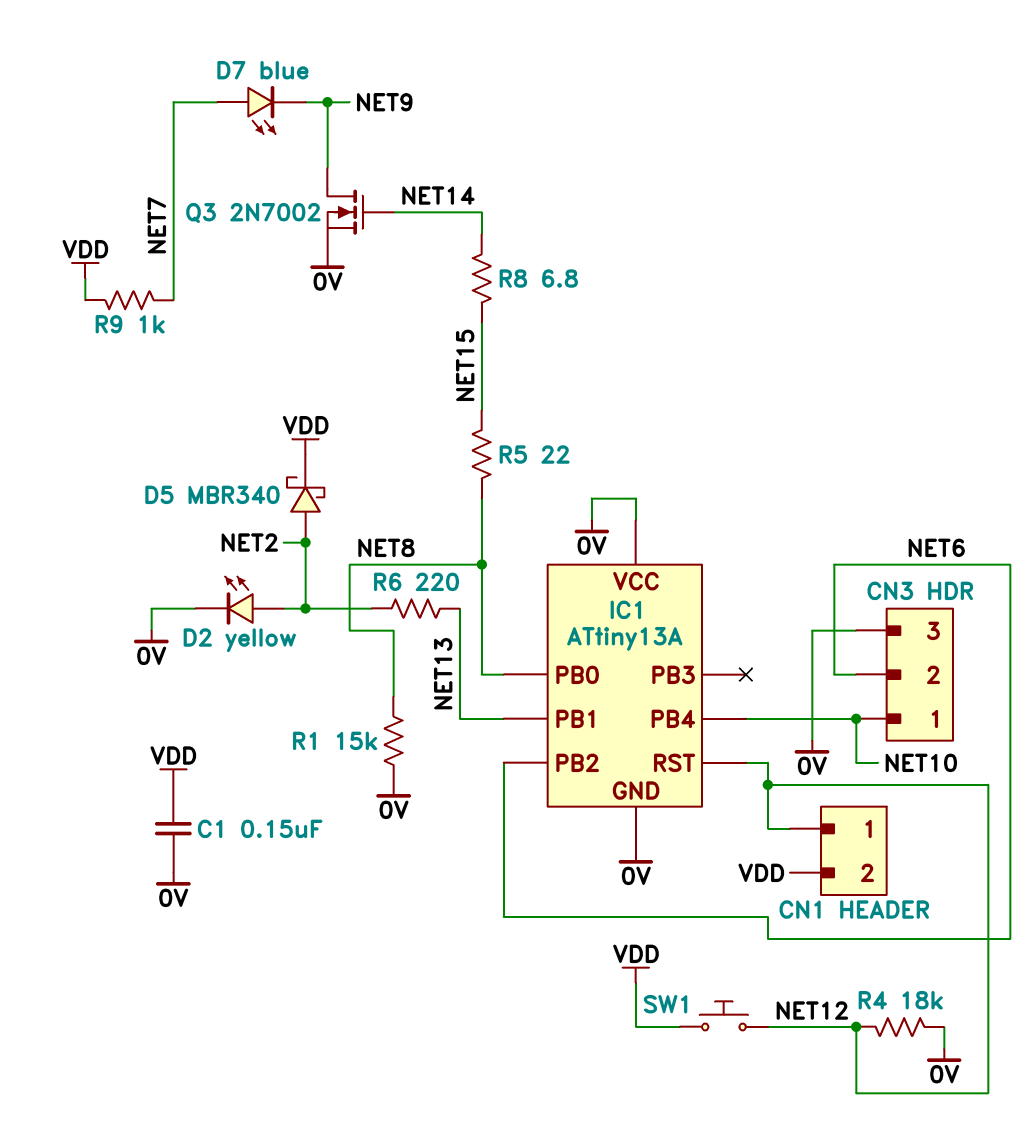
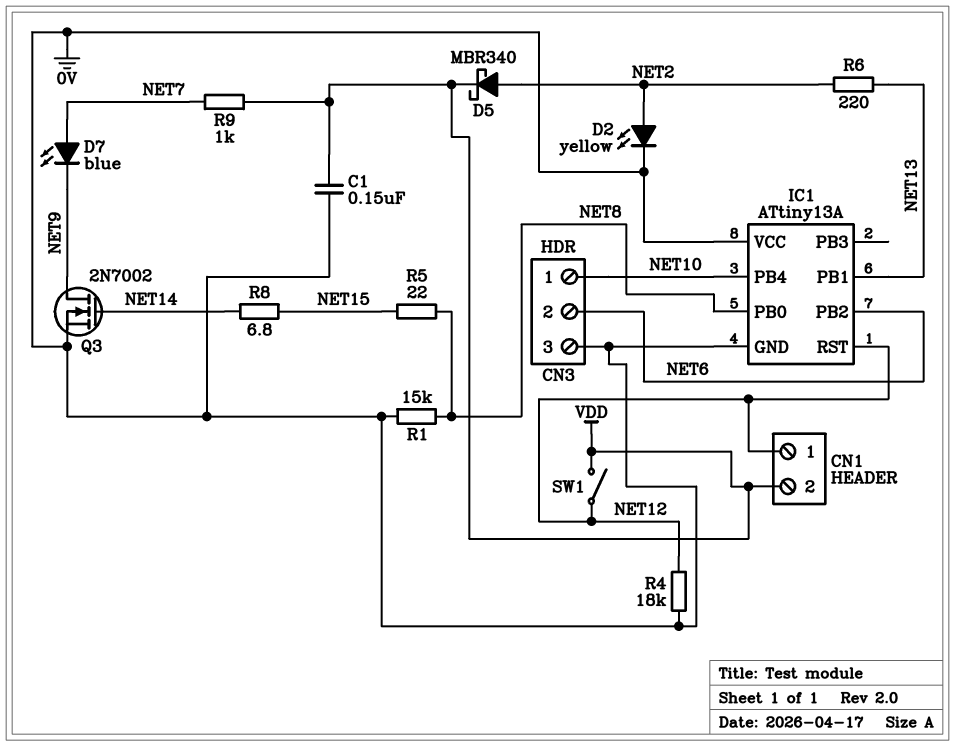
SW1: button (NET12, VDD) -> switch (NET12, VDD)

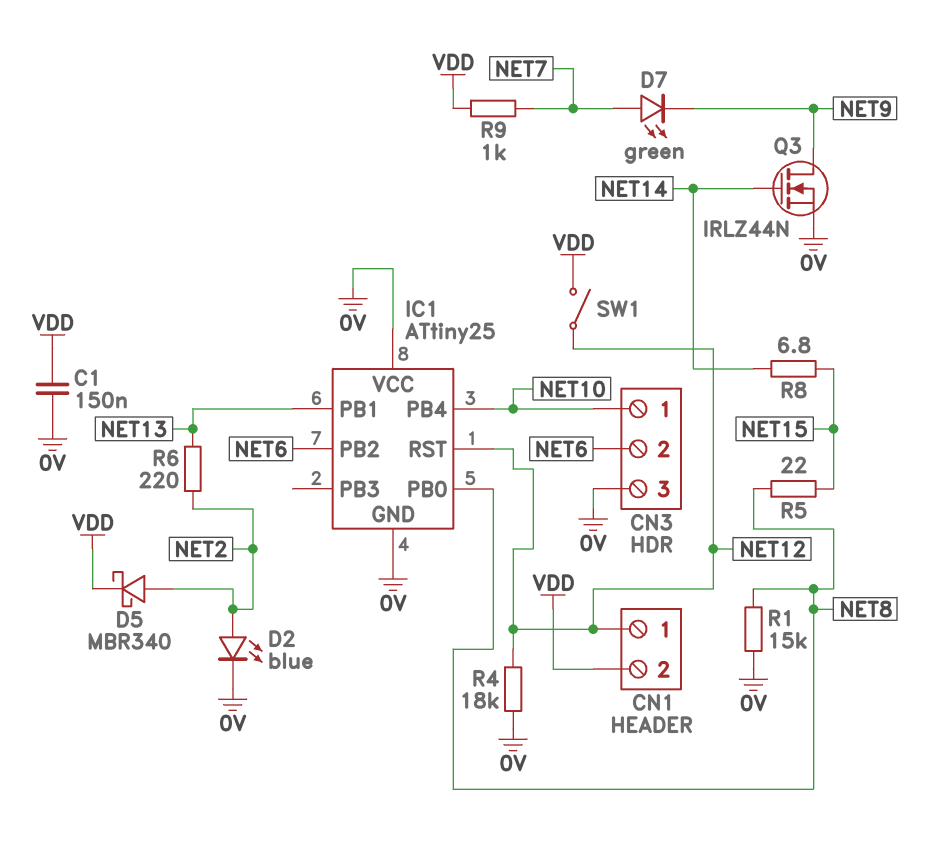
D2: LED yellow (A NET2, K 0V) -> LED blue (A NET2, K 0V)
D7: LED blue (A NET7, K NET9) -> LED green (A NET7, K NET9)
IC1: ATtiny13A -> ATtiny25
Q3: NMOS 2N7002 (G NET14, D NET9, S 0V) -> NMOS IRLZ44N (G NET14, D NET9, S 0V)

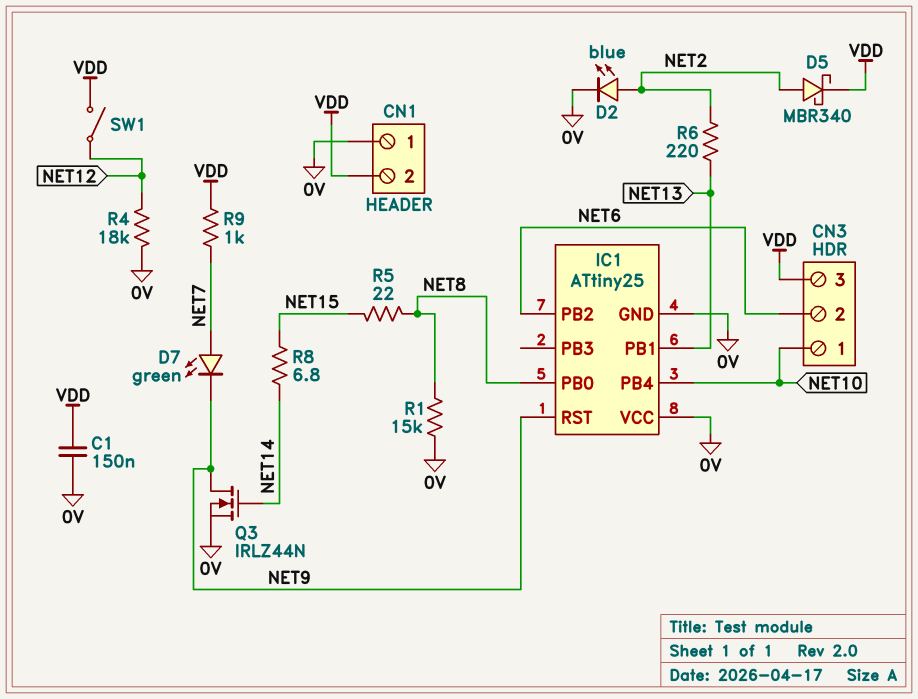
CN1 pin 1: NET12 -> 0V
CN3 pin 3: 0V -> VDD
IC1 pin RST: NET12 -> NET9

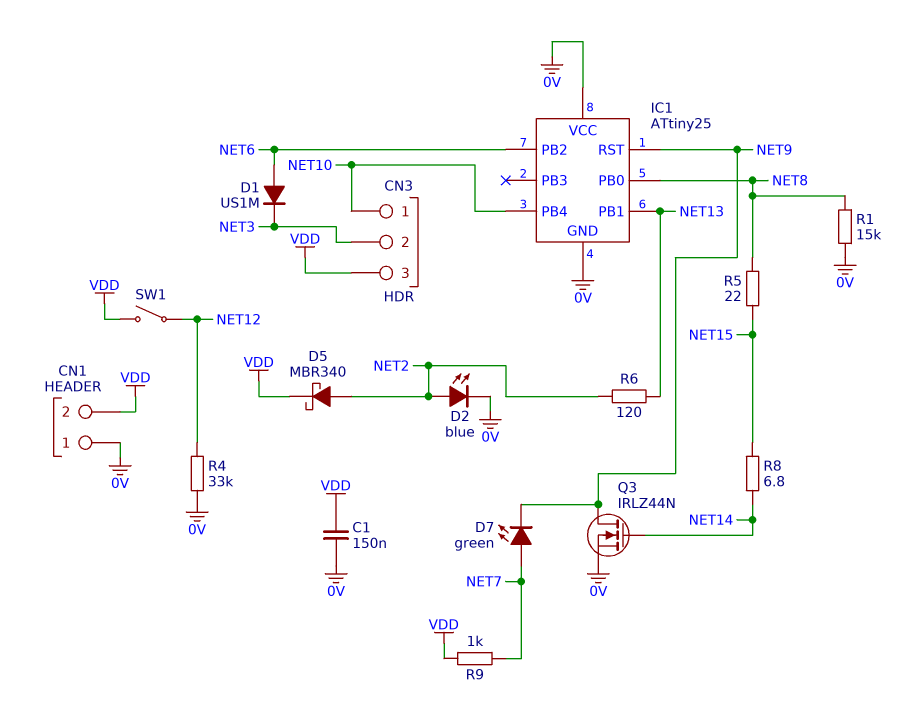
CN3 pin 2: NET6 -> NET3
D1: none -> diode US1M (A NET6, K NET3)
R4: 18k (0V, NET12) -> 33k (0V, NET12)
R6: 220 (NET2, NET13) -> 120 (NET2, NET13)

